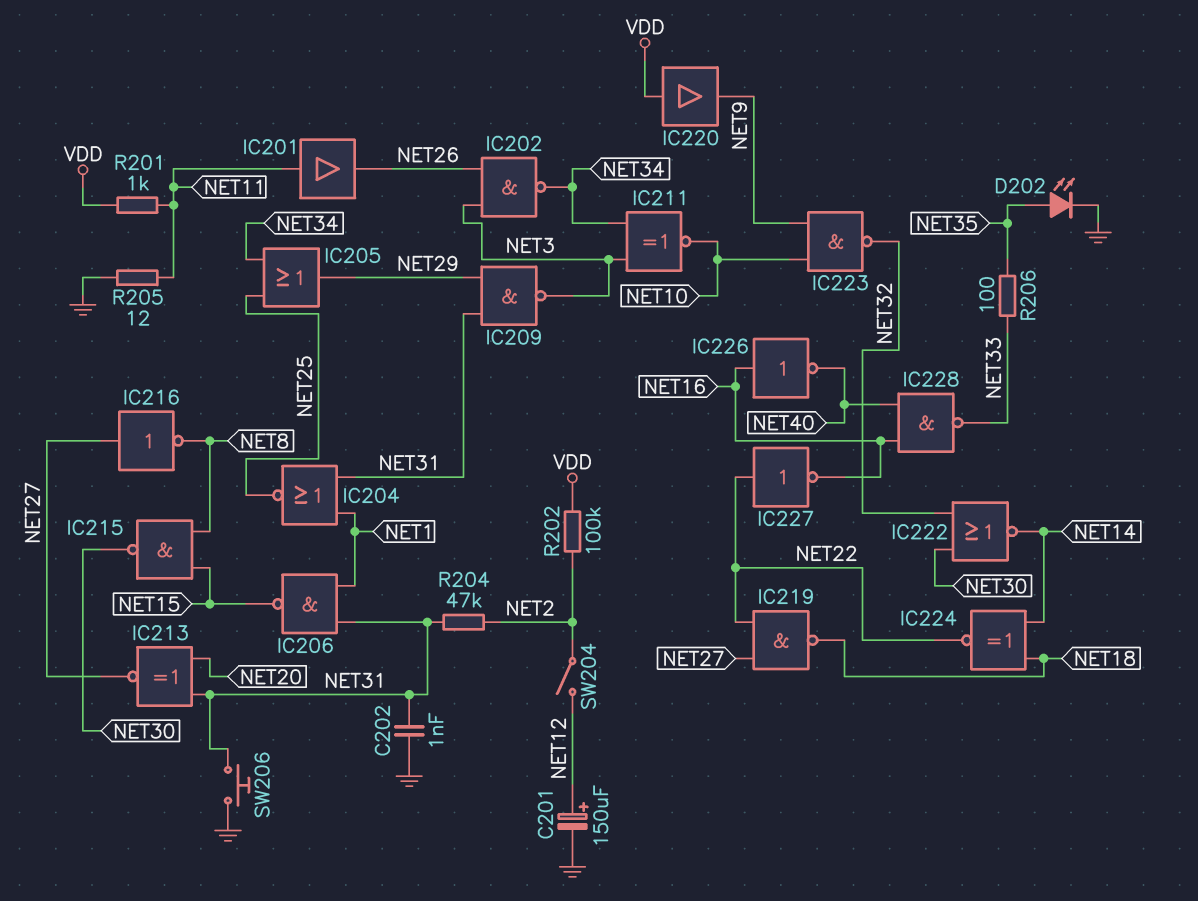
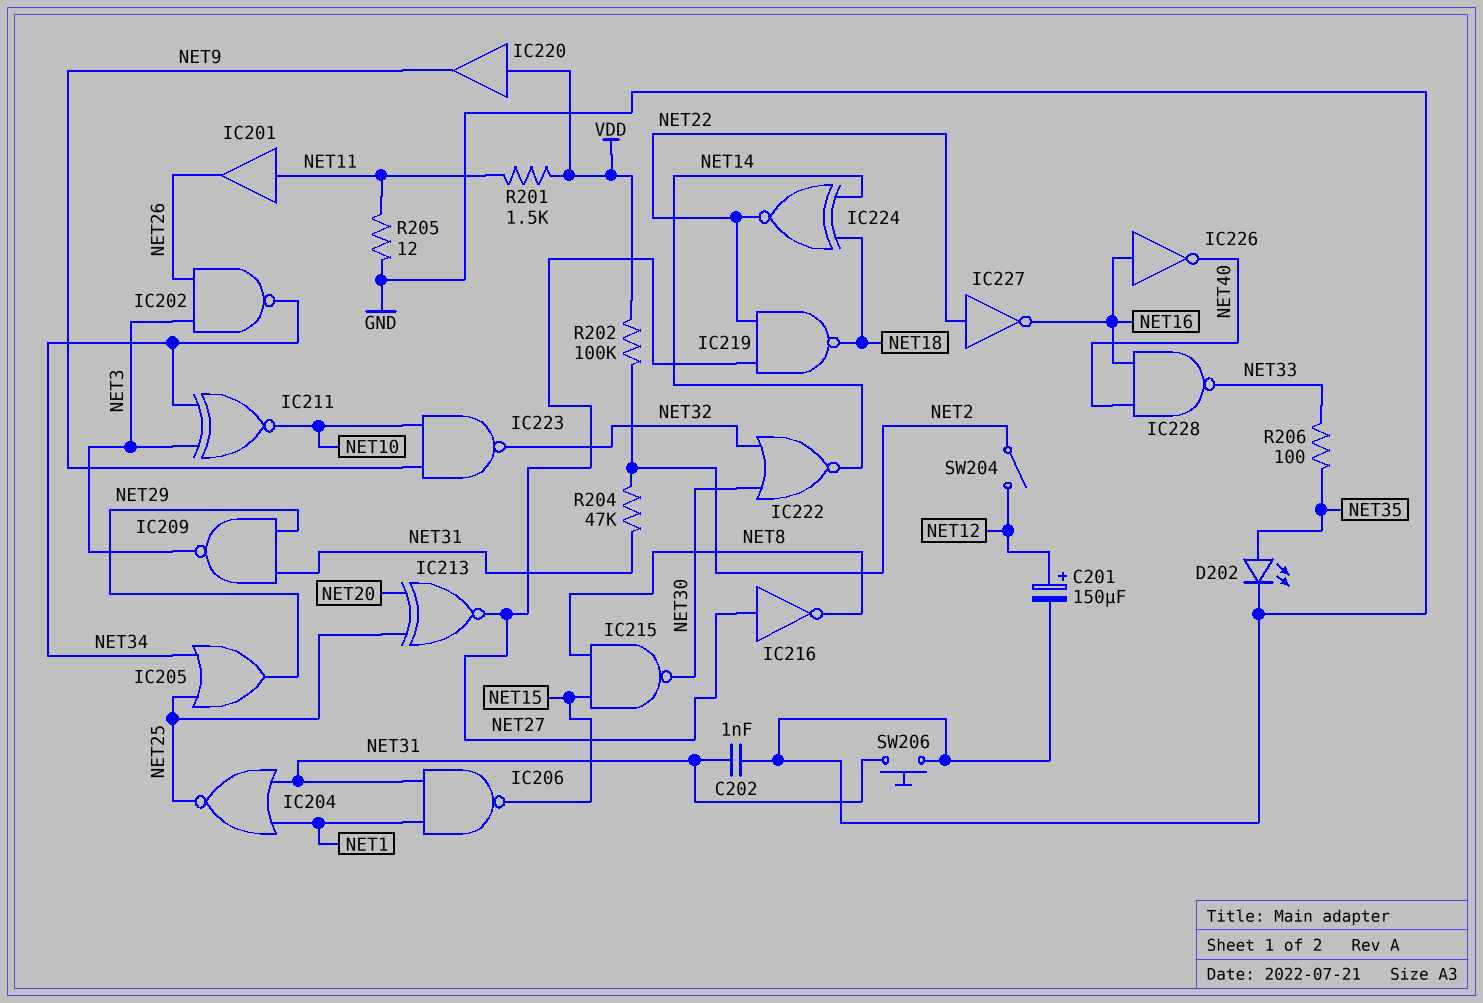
IC213: XNOR (in NET20, in NET31, out NET27) -> XNOR (in NET20, in NET25, out NET27)
R201: 1k (NET11, VDD) -> 1.5k (NET11, VDD)

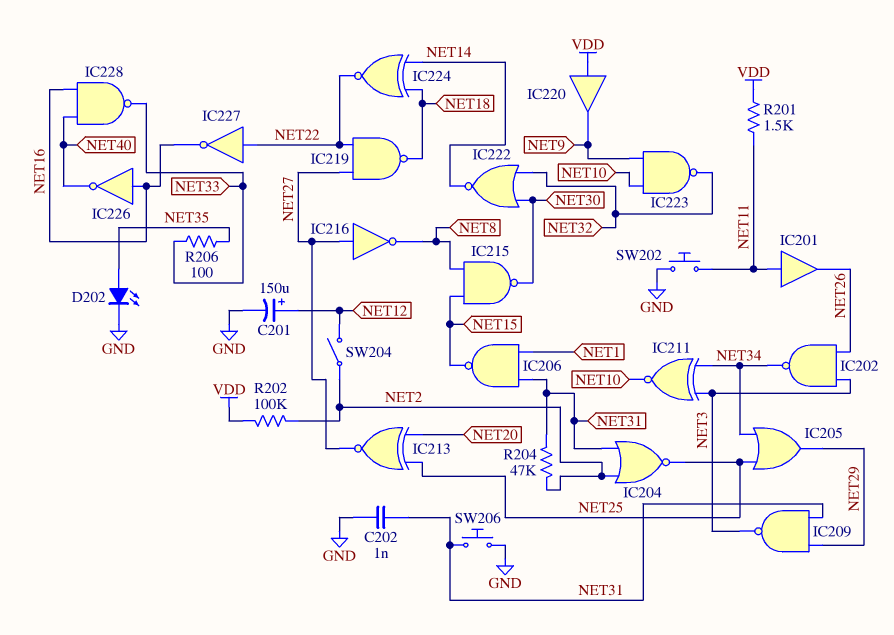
IC204: NOR (in NET1, in NET31, out NET25) -> NOR (in NET2, in NET31, out NET25)
R205: 12 (GND, NET11) -> none
SW202: none -> button (GND, NET11)

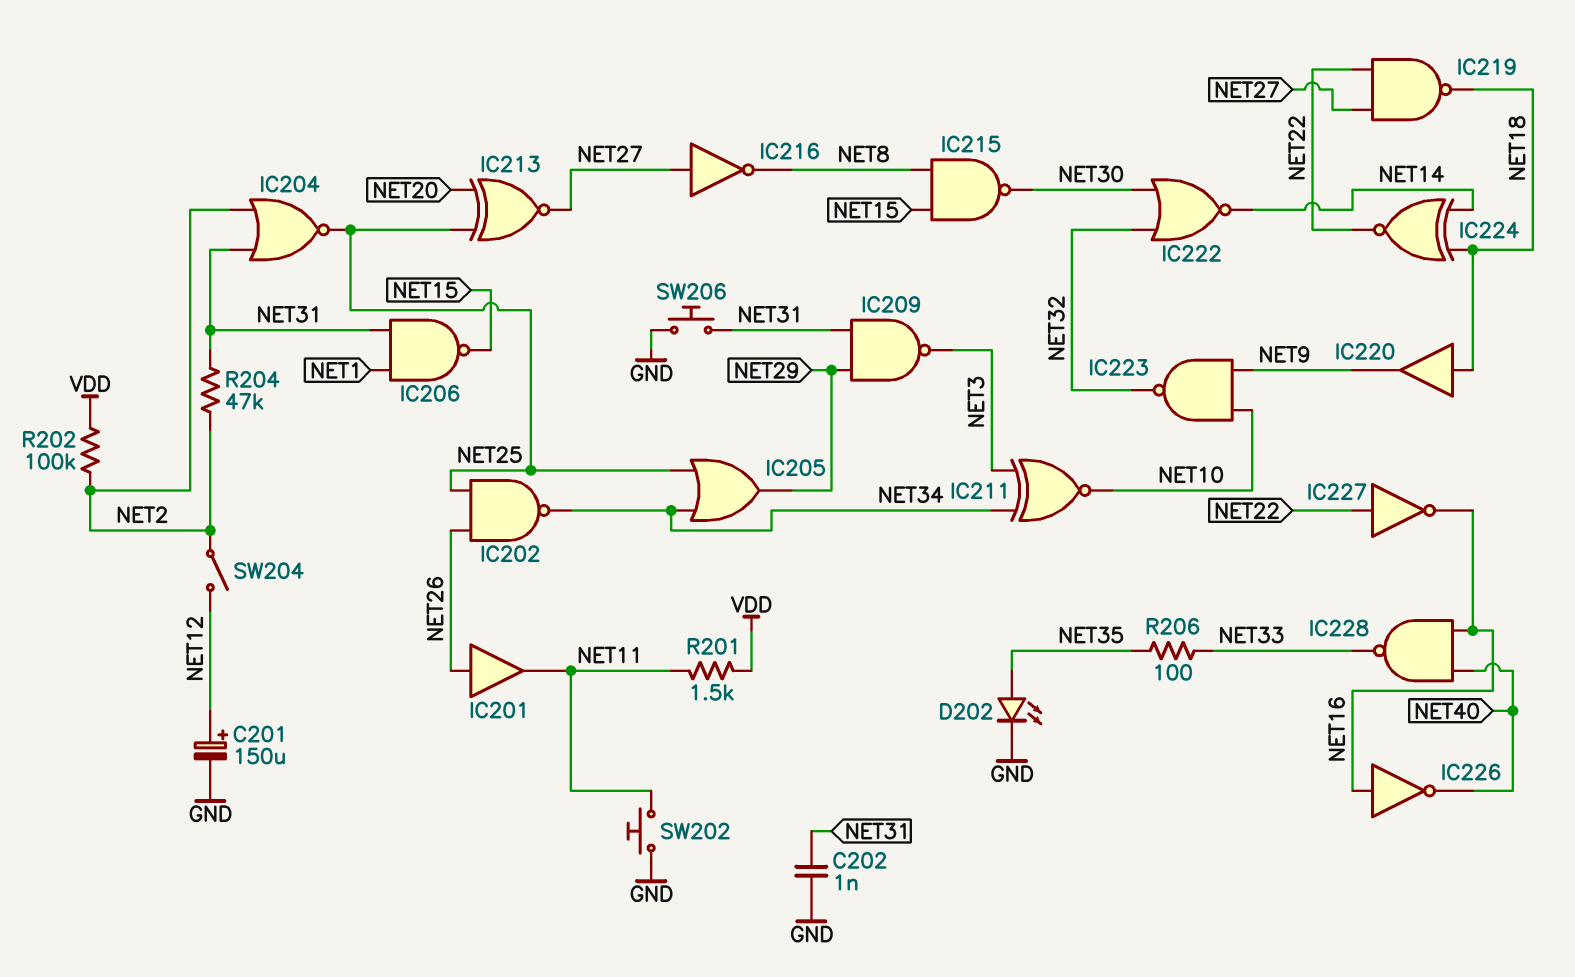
IC201: buffer (in NET11, out NET26) -> buffer (in NET26, out NET11)
IC202: NAND (in NET3, in NET26, out NET34) -> NAND (in NET25, in NET26, out NET34)
IC220: buffer (in VDD, out NET9) -> buffer (in NET18, out NET9)

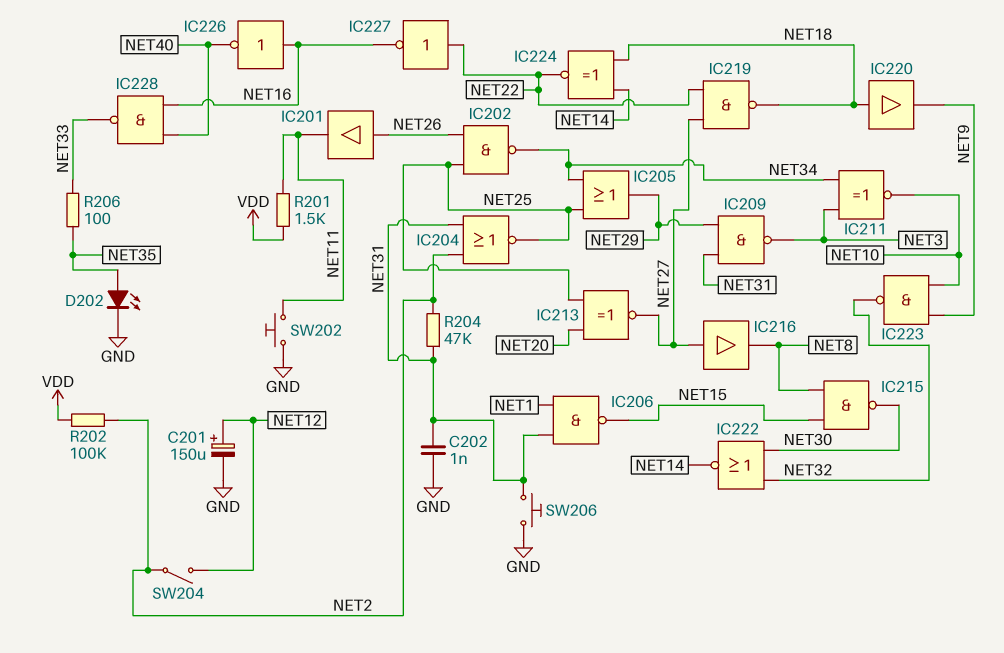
IC216: NOT (in NET27, out NET8) -> buffer (in NET27, out NET8)

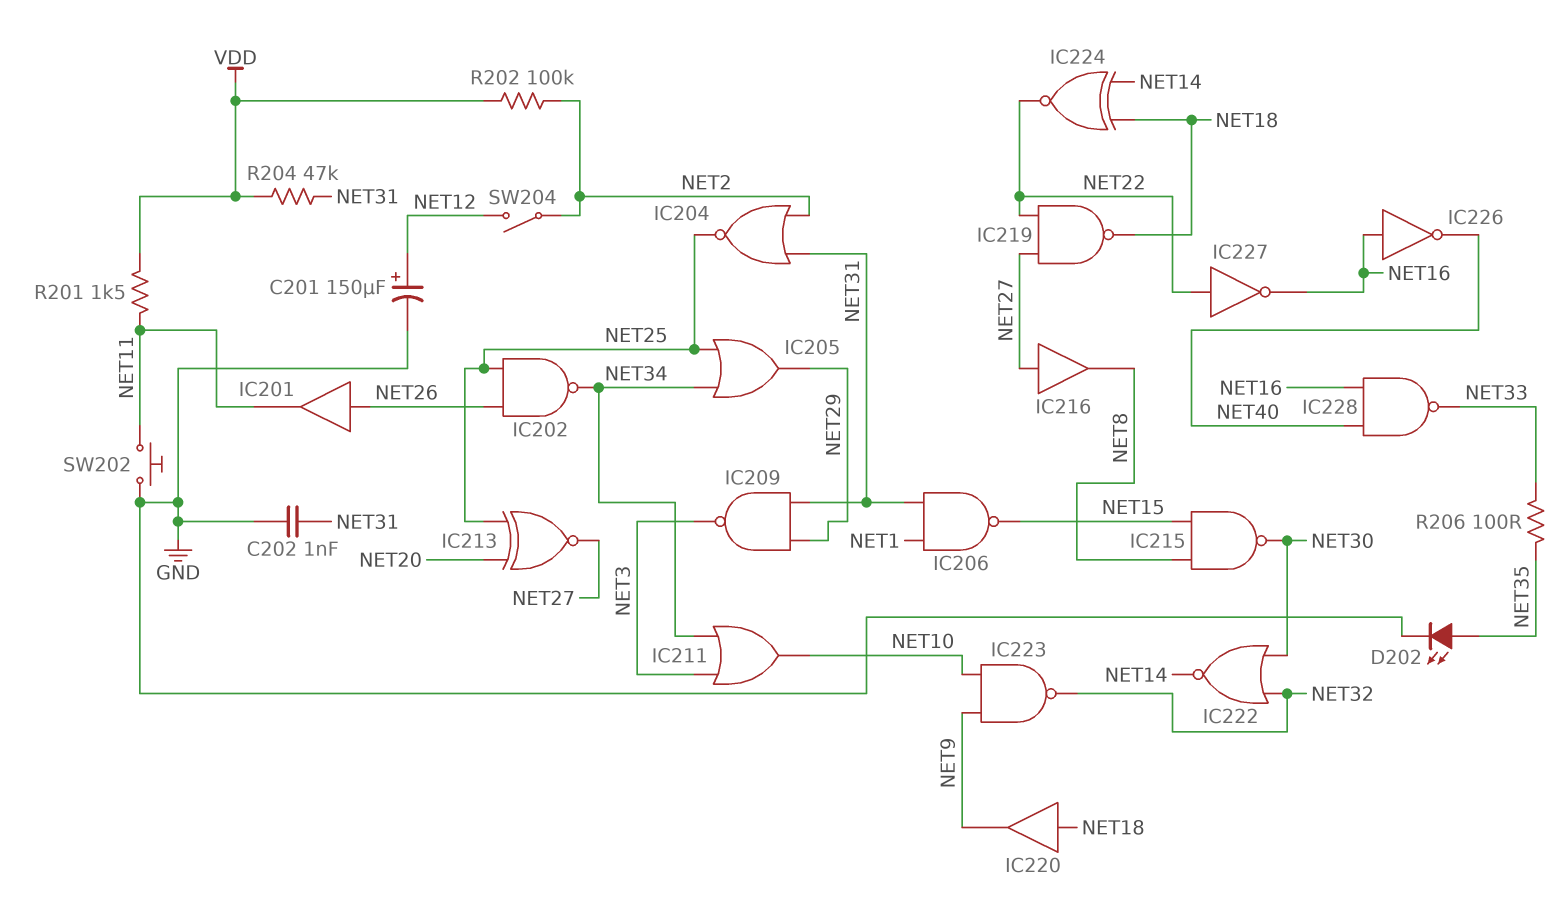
IC211: XNOR (in NET3, in NET34, out NET10) -> OR (in NET3, in NET34, out NET10)
R204: 47k (NET2, NET31) -> 47k (NET31, VDD)
SW206: button (GND, NET31) -> none

